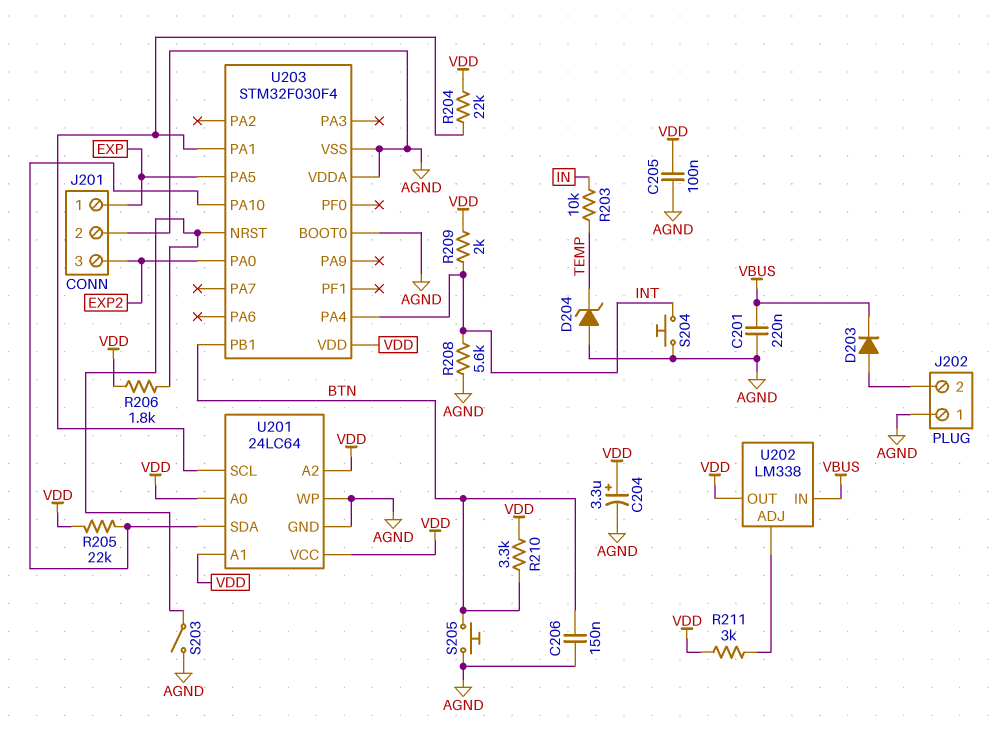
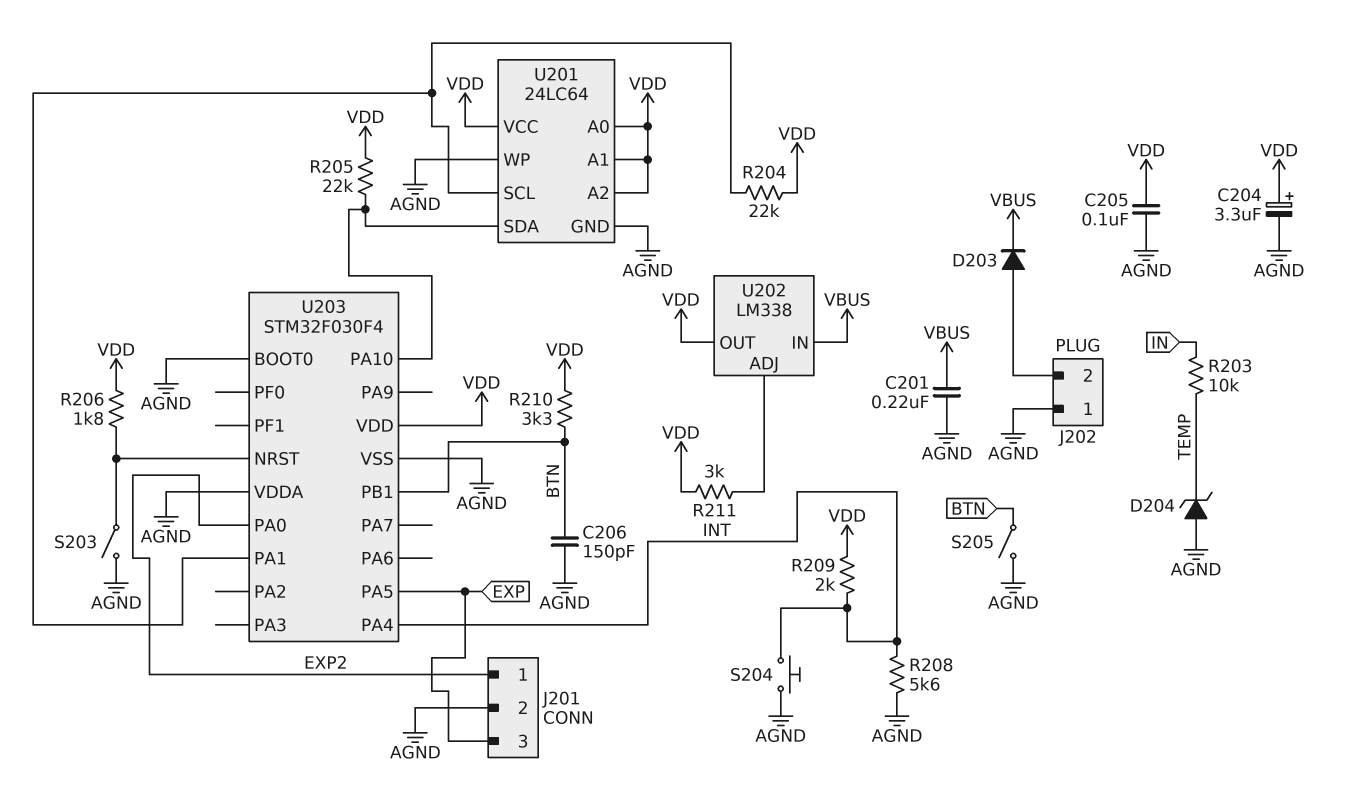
C206: 150nF (AGND, BTN) -> 150pF (AGND, BTN)
J201 pin 1: EXP -> EXP2
J201 pin 3: EXP2 -> EXP
S205: button (AGND, BTN) -> switch (AGND, BTN)

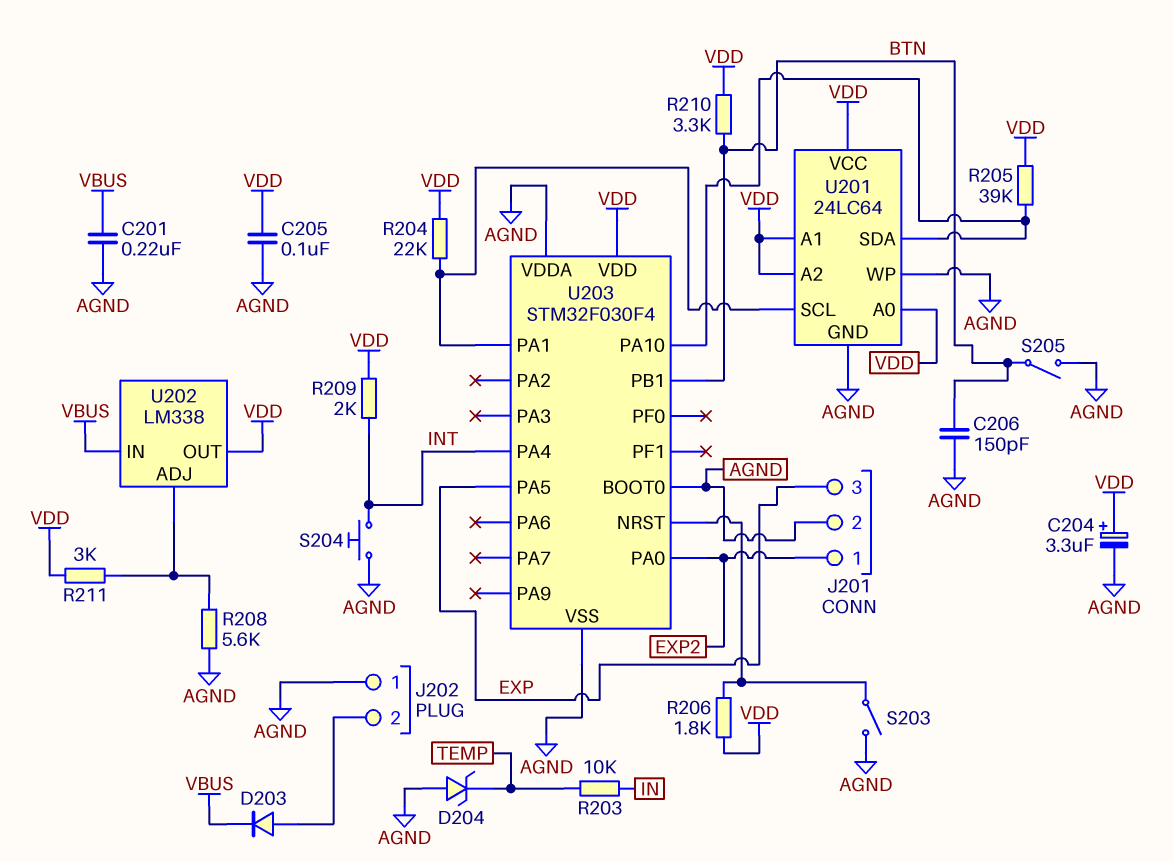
R205: 22k (U201/SDA, VDD) -> 39k (U201/SDA, VDD)
R208: 5.6k (AGND, INT) -> 5.6k (AGND, U202/ADJ)

